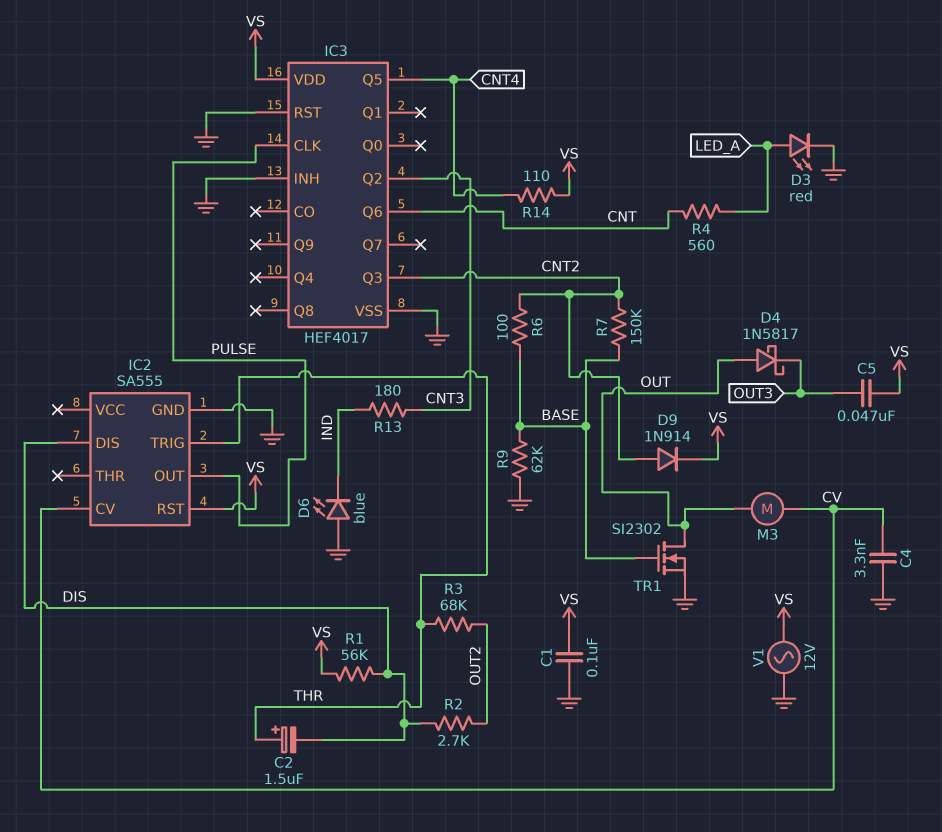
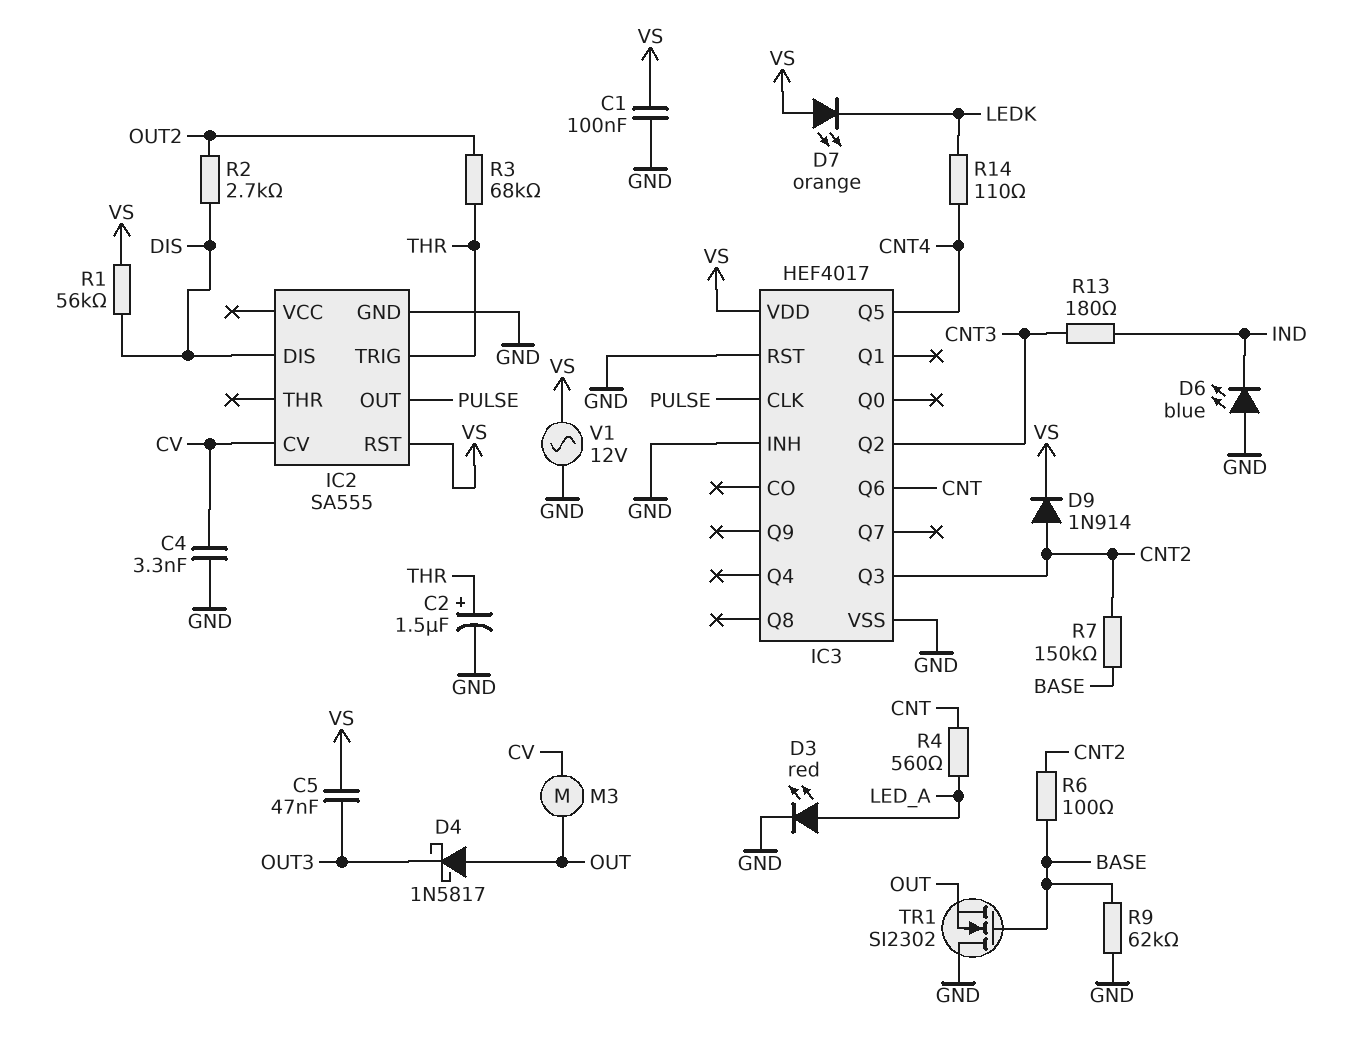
C2: 1.5uF (plus THR, minus DIS) -> 1.5uF (plus THR, minus GND)
D7: none -> LED orange (A VS, K LEDK)
R14: 110 (CNT4, VS) -> 110 (CNT4, LEDK)
TR1: NMOS SI2302 (G BASE, D OUT, S GND) -> NMOS SI2302 (G BASE, D GND, S OUT)

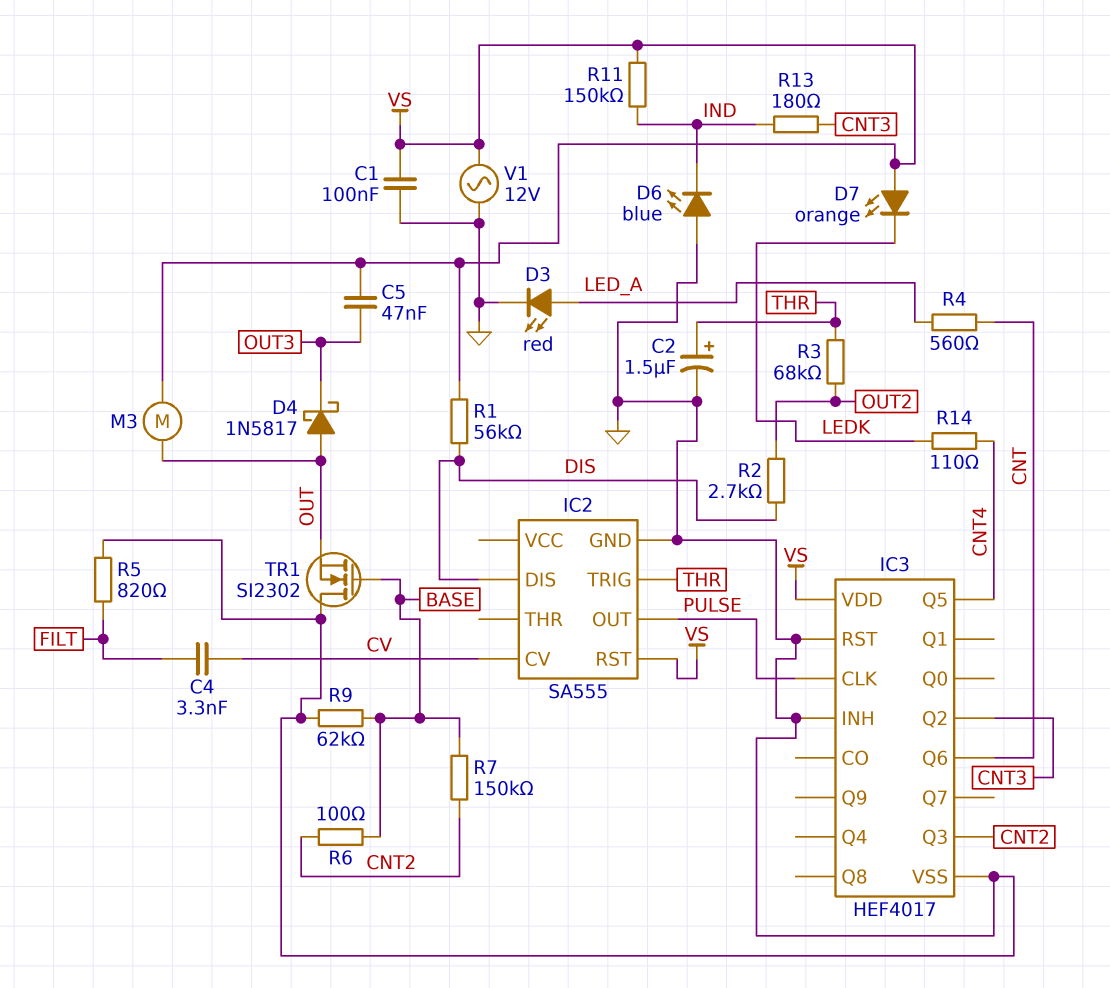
C4: 3.3nF (CV, GND) -> 3.3nF (CV, FILT)
D9: diode 1N914 (A CNT2, K VS) -> none
M3: motor (CV, OUT) -> motor (OUT, VS)
R5: none -> 820 (FILT, GND)
R11: none -> 150k (IND, VS)

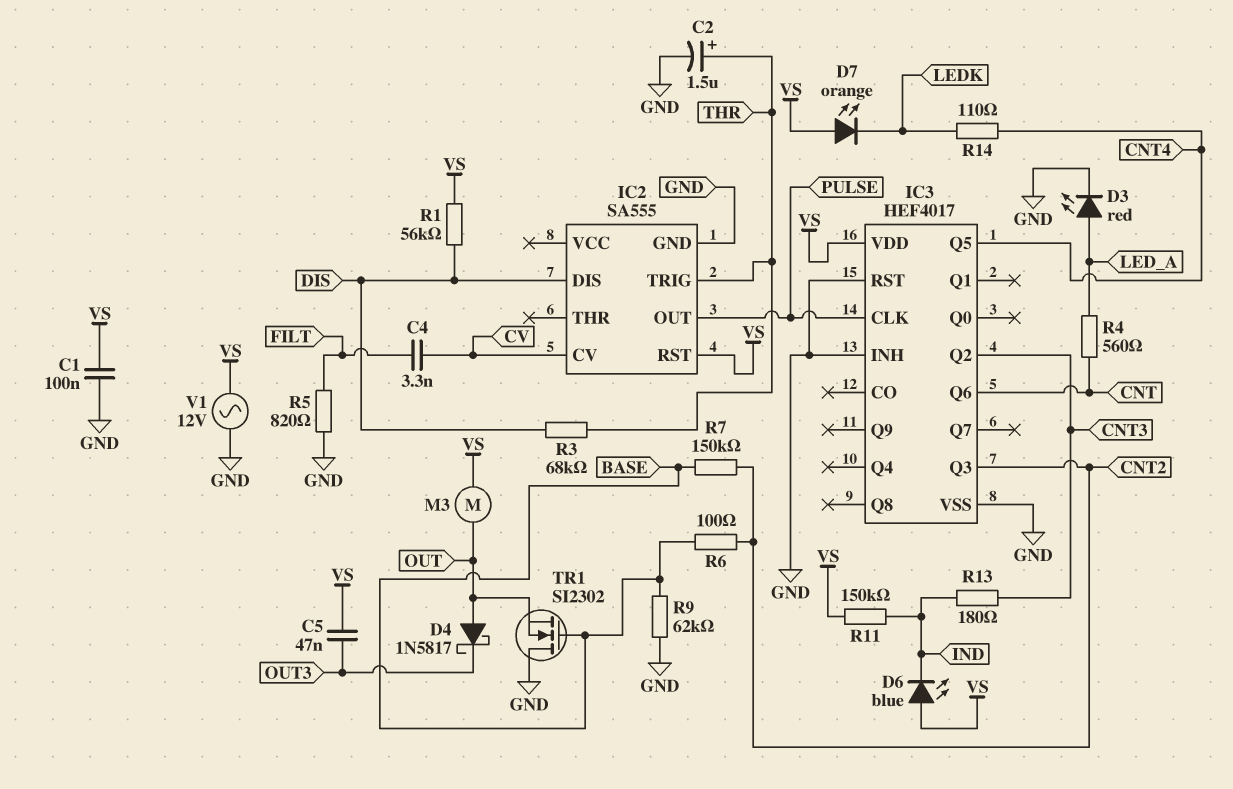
D6: LED blue (A GND, K IND) -> LED blue (A VS, K IND)
R2: 2.7k (DIS, OUT2) -> none
R3: 68k (OUT2, THR) -> 68k (DIS, THR)

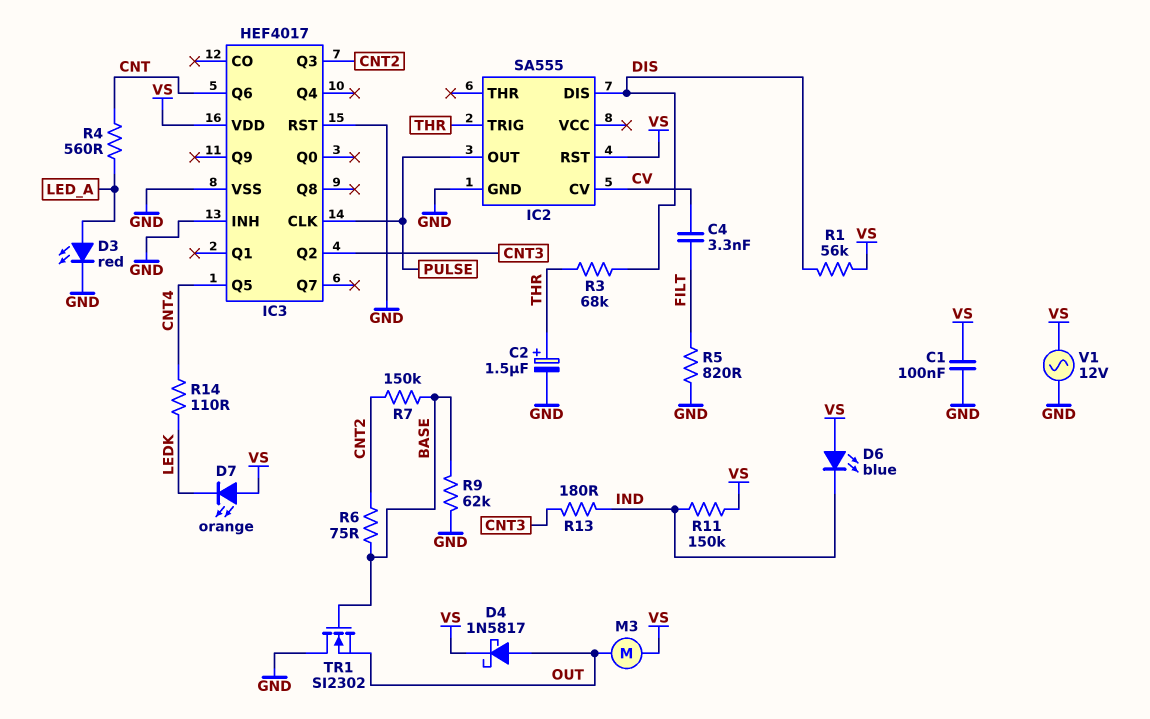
C5: 47nF (OUT3, VS) -> none
D4: schottky 1N5817 (A OUT, K OUT3) -> schottky 1N5817 (A OUT, K VS)
R6: 100 (BASE, CNT2) -> 75 (BASE, CNT2)

